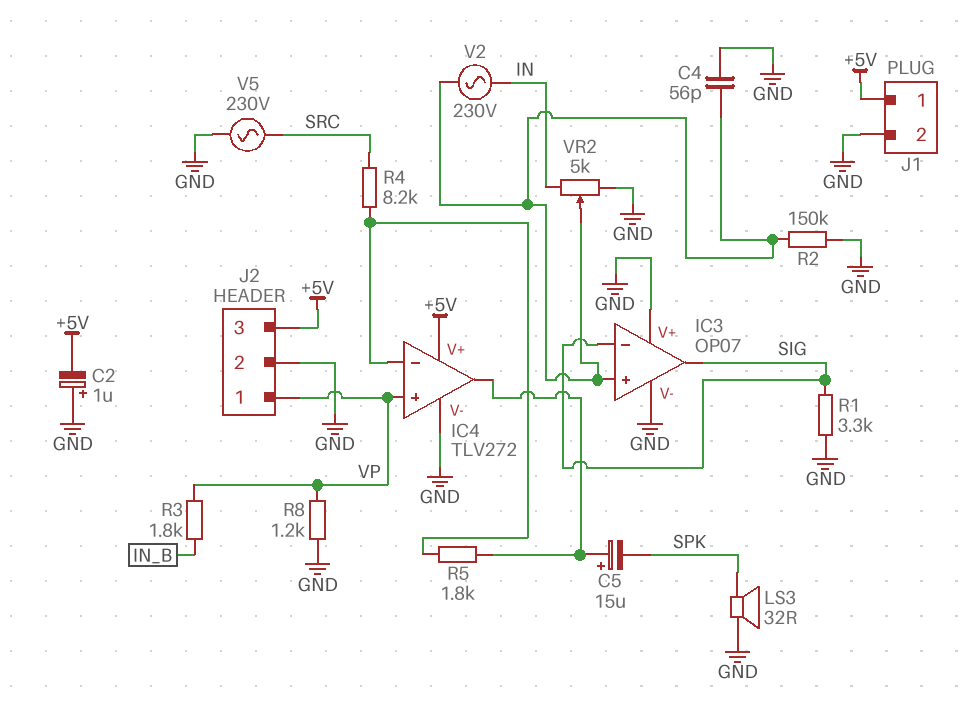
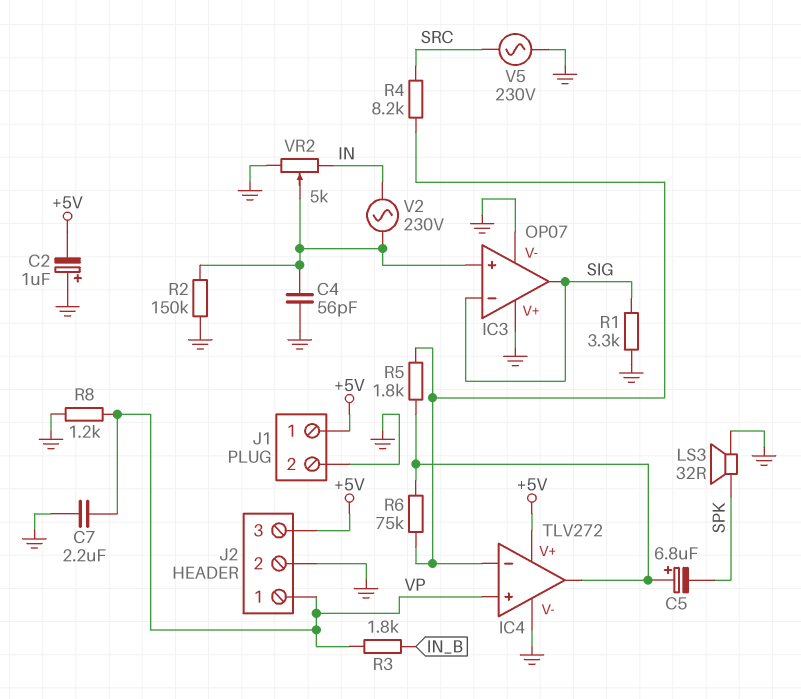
C5: 15uF (plus IC4/out, minus SPK) -> 6.8uF (plus IC4/out, minus SPK)
C7: none -> 2.2uF (GND, VP)
R6: none -> 75k (IC4/in-, IC4/out)

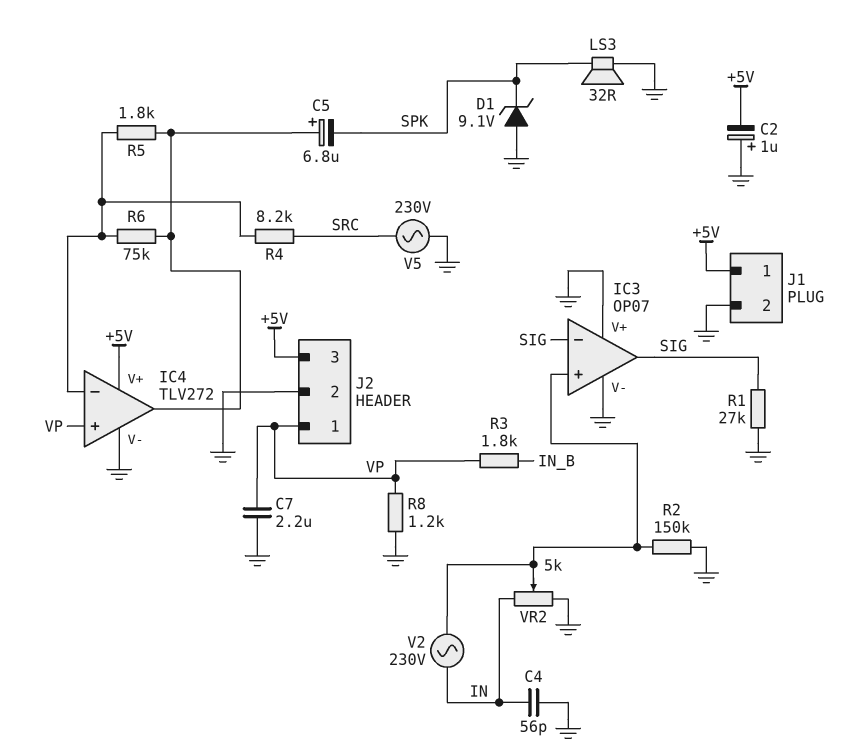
C4: 56pF (GND, IC3/in+) -> 56pF (GND, IN)
D1: none -> zener 9.1V (A GND, K SPK)
R1: 3.3k (GND, SIG) -> 27k (GND, SIG)

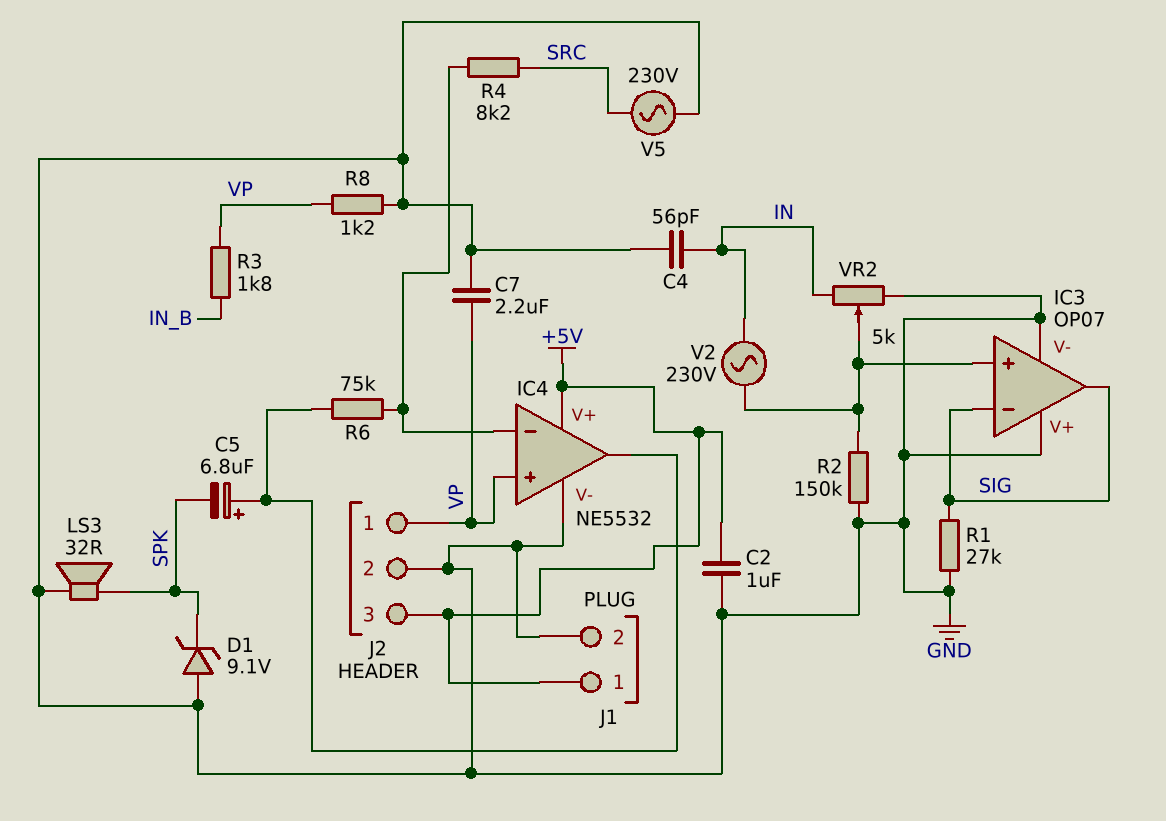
C2: 1uF (plus GND, minus +5V) -> 1uF (+5V, GND)
IC4: TLV272 -> NE5532
R5: 1.8k (IC4/in-, IC4/out) -> none

